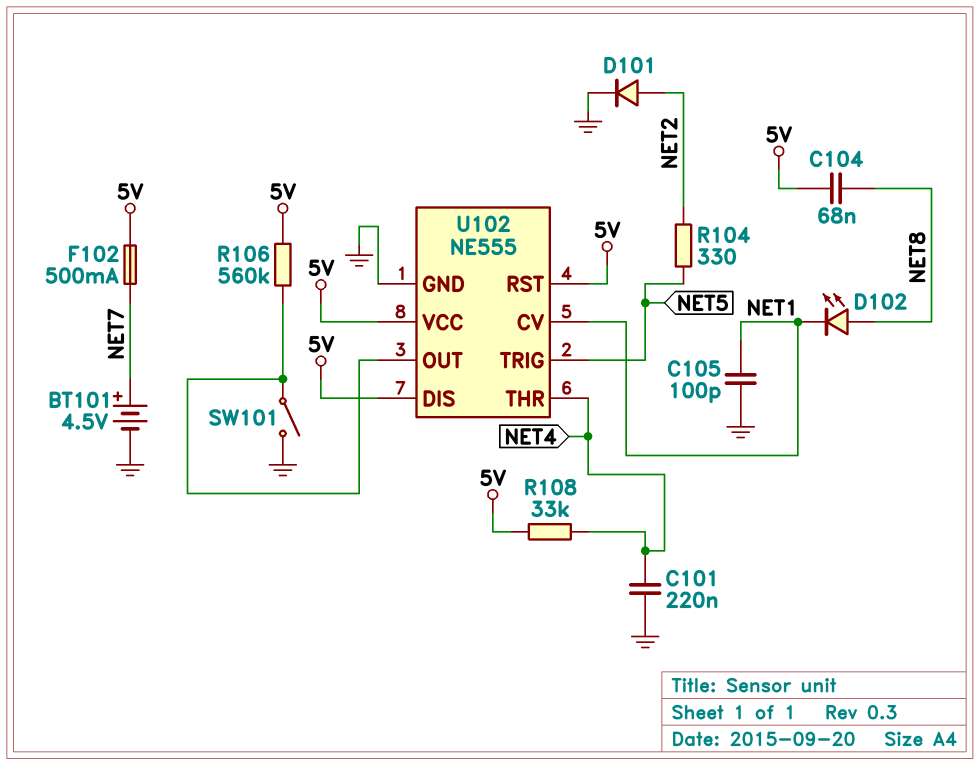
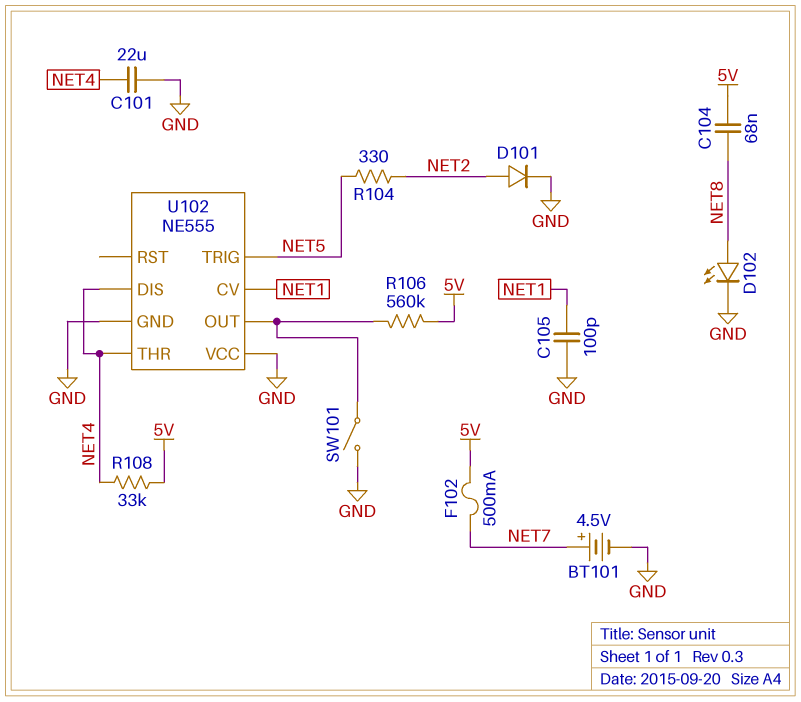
C101: 220nF (GND, NET4) -> 22uF (GND, NET4)
D102: LED (A NET8, K NET1) -> LED (A NET8, K GND)
U102 pin DIS: 5V -> NET4
U102 pin RST: 5V -> none
U102 pin VCC: 5V -> GND

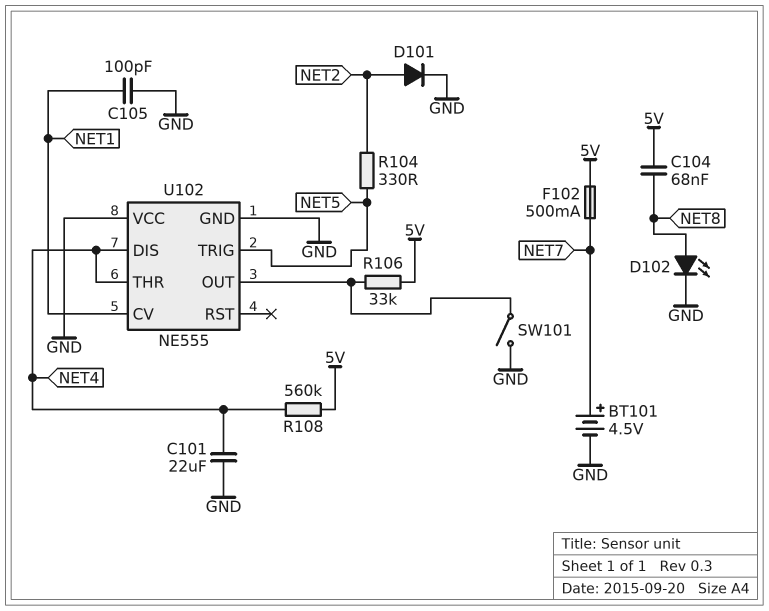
R106: 560k (5V, U102/OUT) -> 33k (5V, U102/OUT)
R108: 33k (5V, NET4) -> 560k (5V, NET4)

